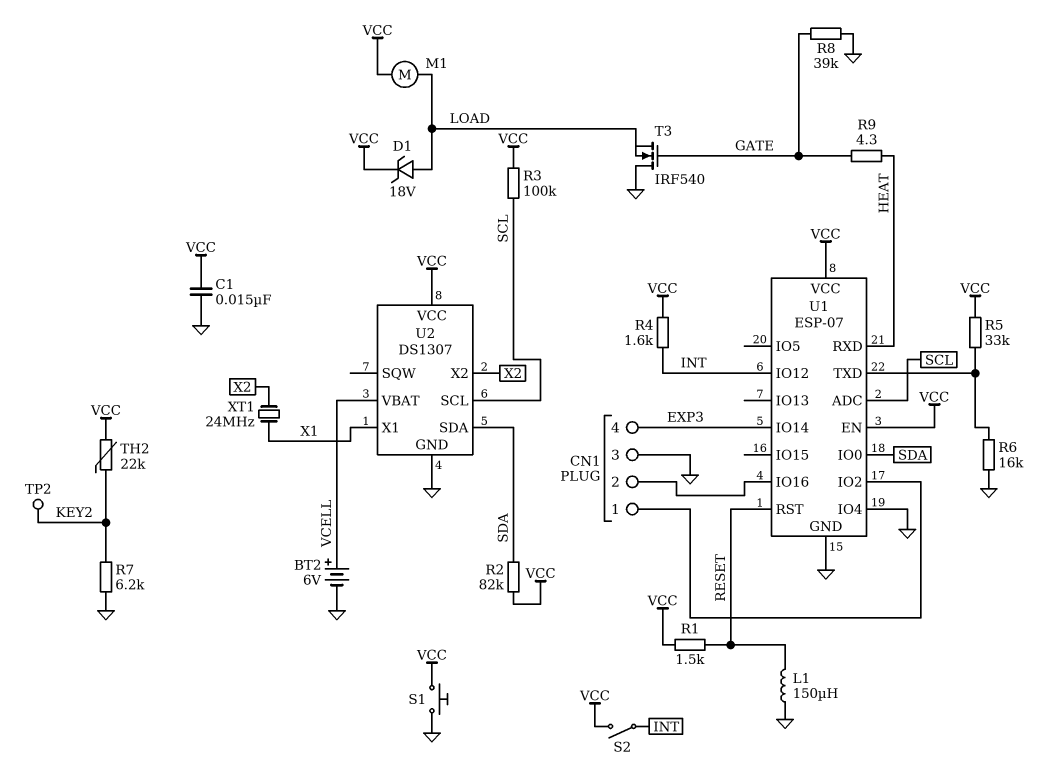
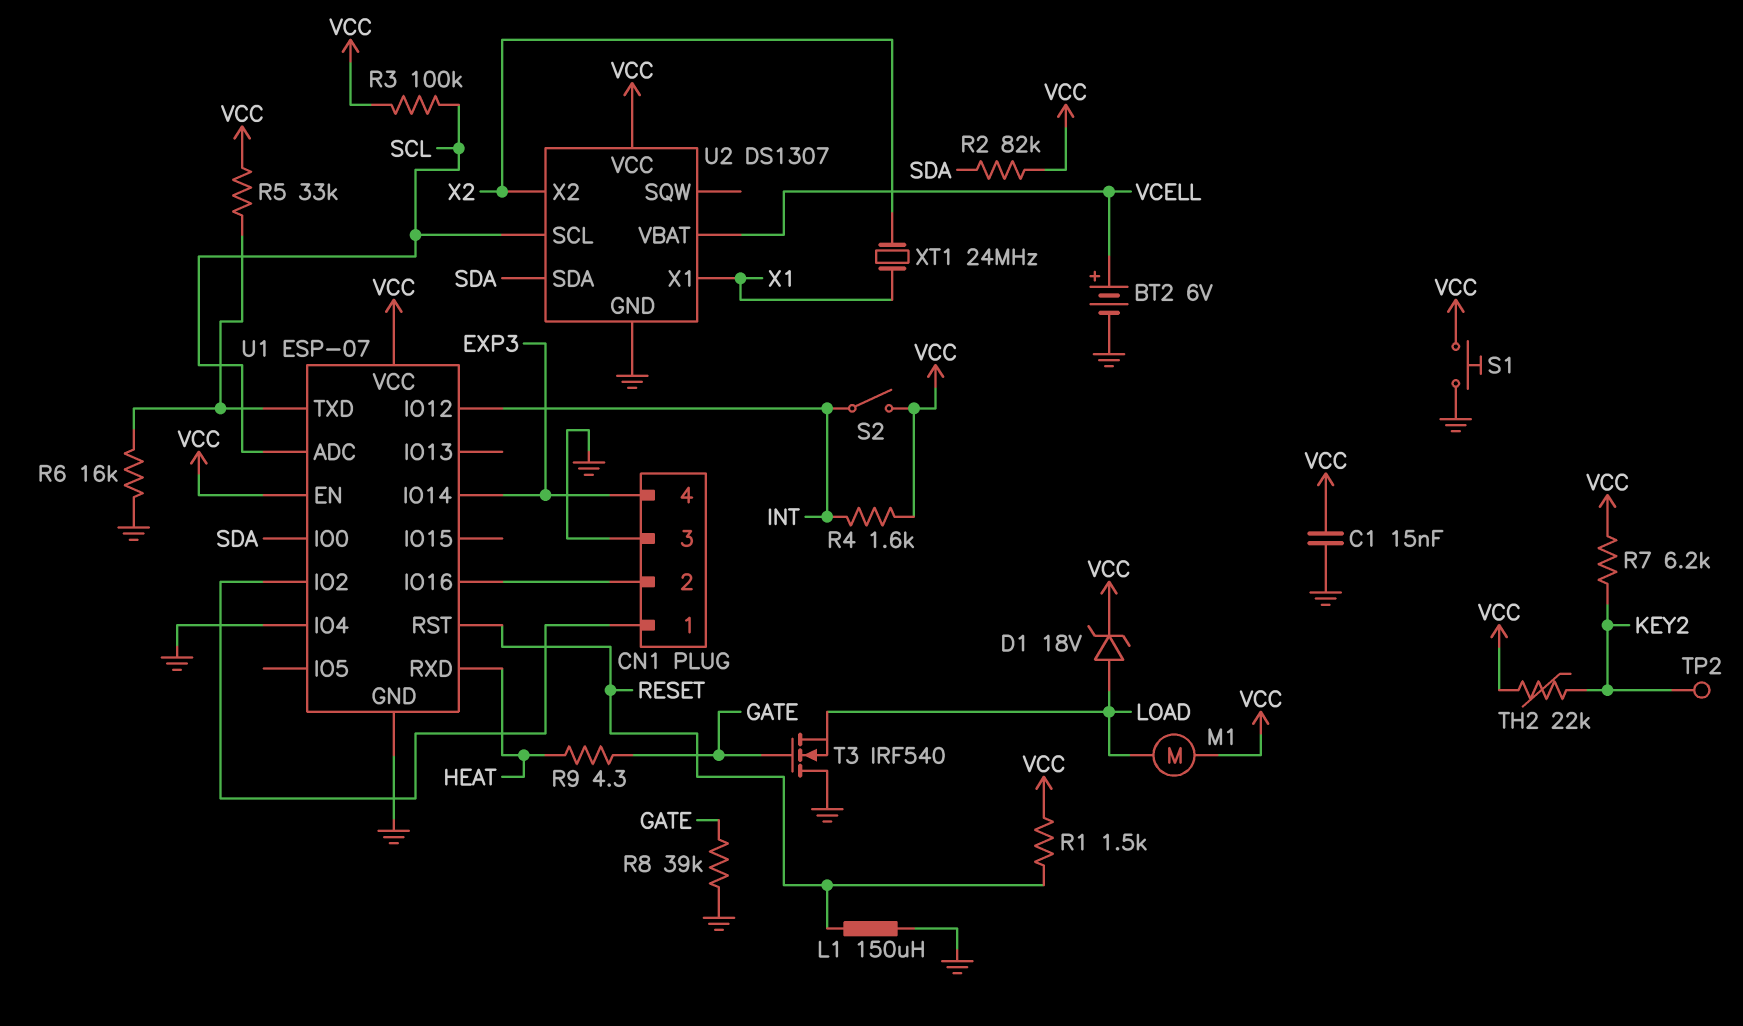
R7: 6.2k (GND, KEY2) -> 6.2k (KEY2, VCC)

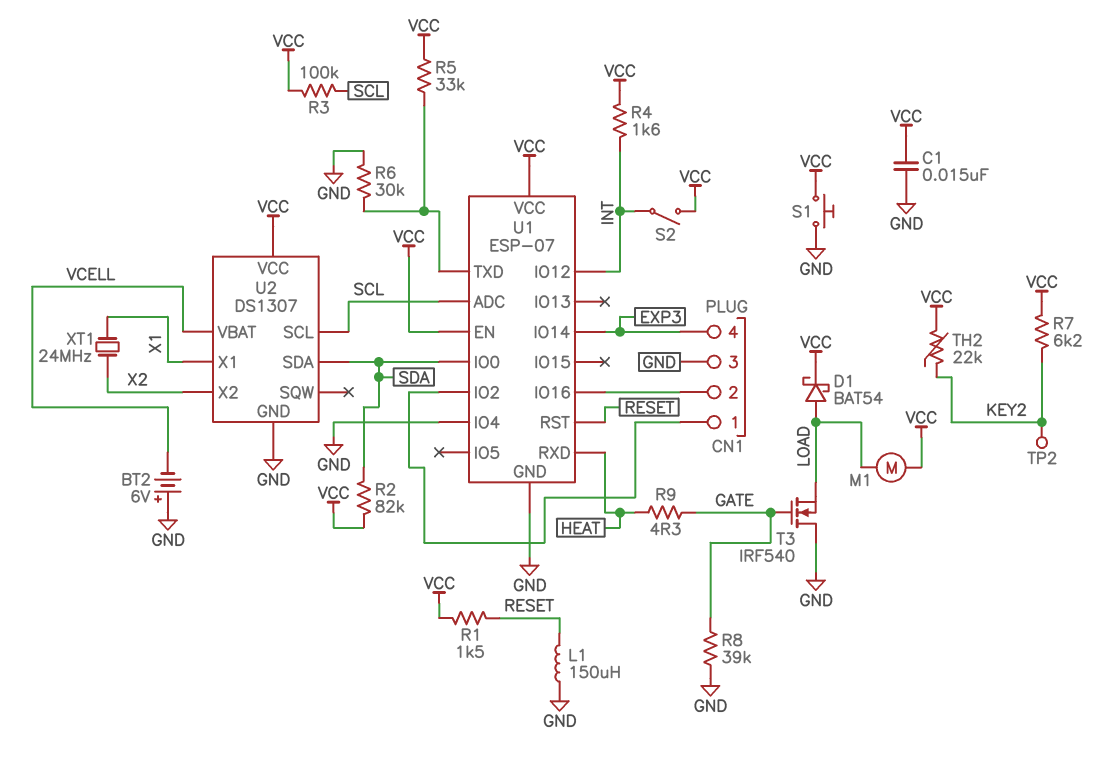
BT2: 6V (plus VCELL, minus GND) -> 6V (plus GND, minus VCELL)
D1: zener 18V (A LOAD, K VCC) -> schottky BAT54 (A LOAD, K VCC)
R6: 16k (GND, U1/TXD) -> 30k (GND, U1/TXD)

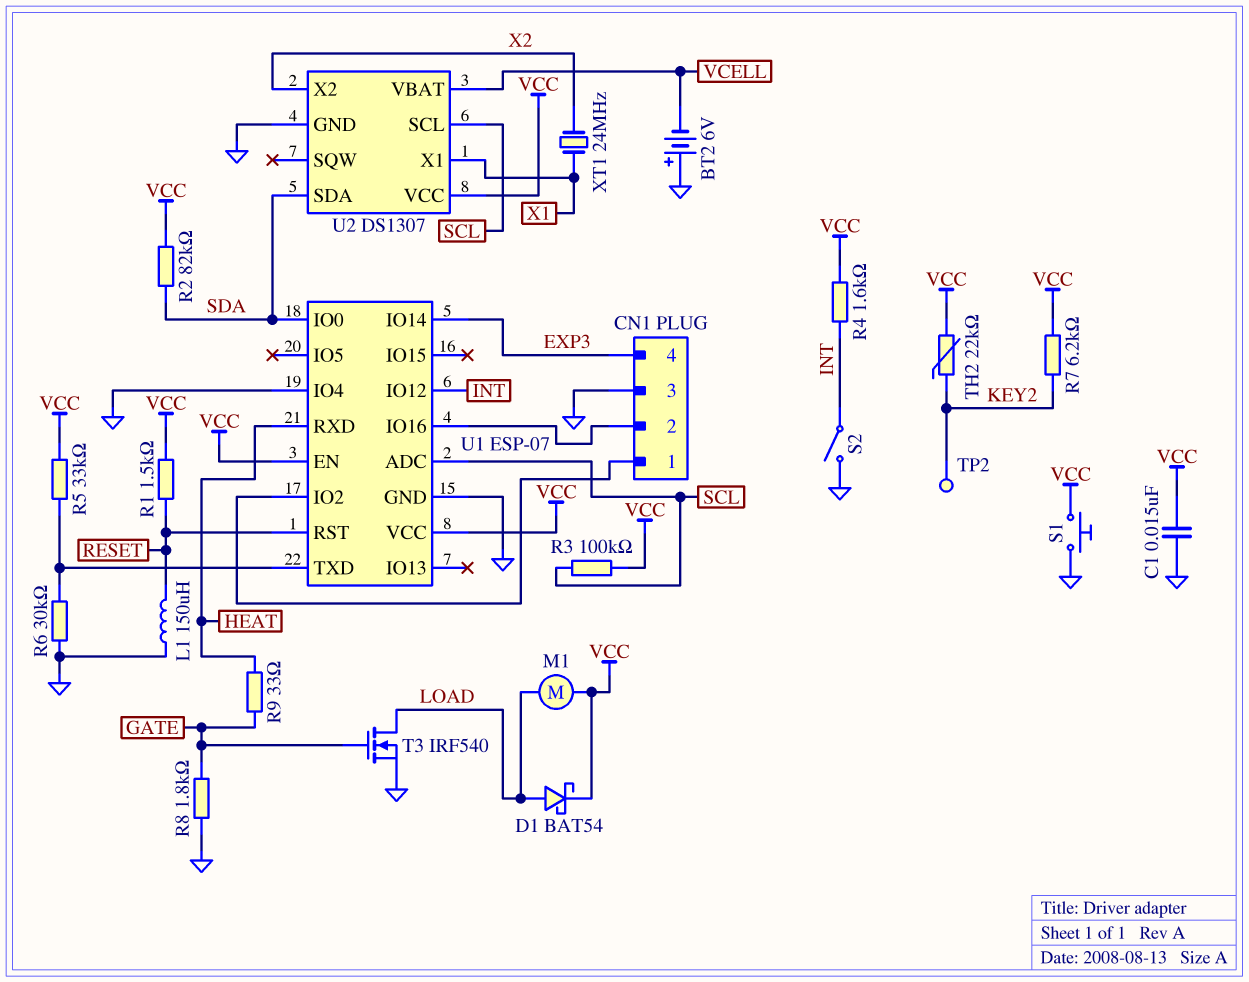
R8: 39k (GATE, GND) -> 1.8k (GATE, GND)
R9: 4.3 (GATE, HEAT) -> 33 (GATE, HEAT)
S2: switch (INT, VCC) -> switch (GND, INT)
T3: NMOS IRF540 (G GATE, D GND, S LOAD) -> NMOS IRF540 (G GATE, D LOAD, S GND)

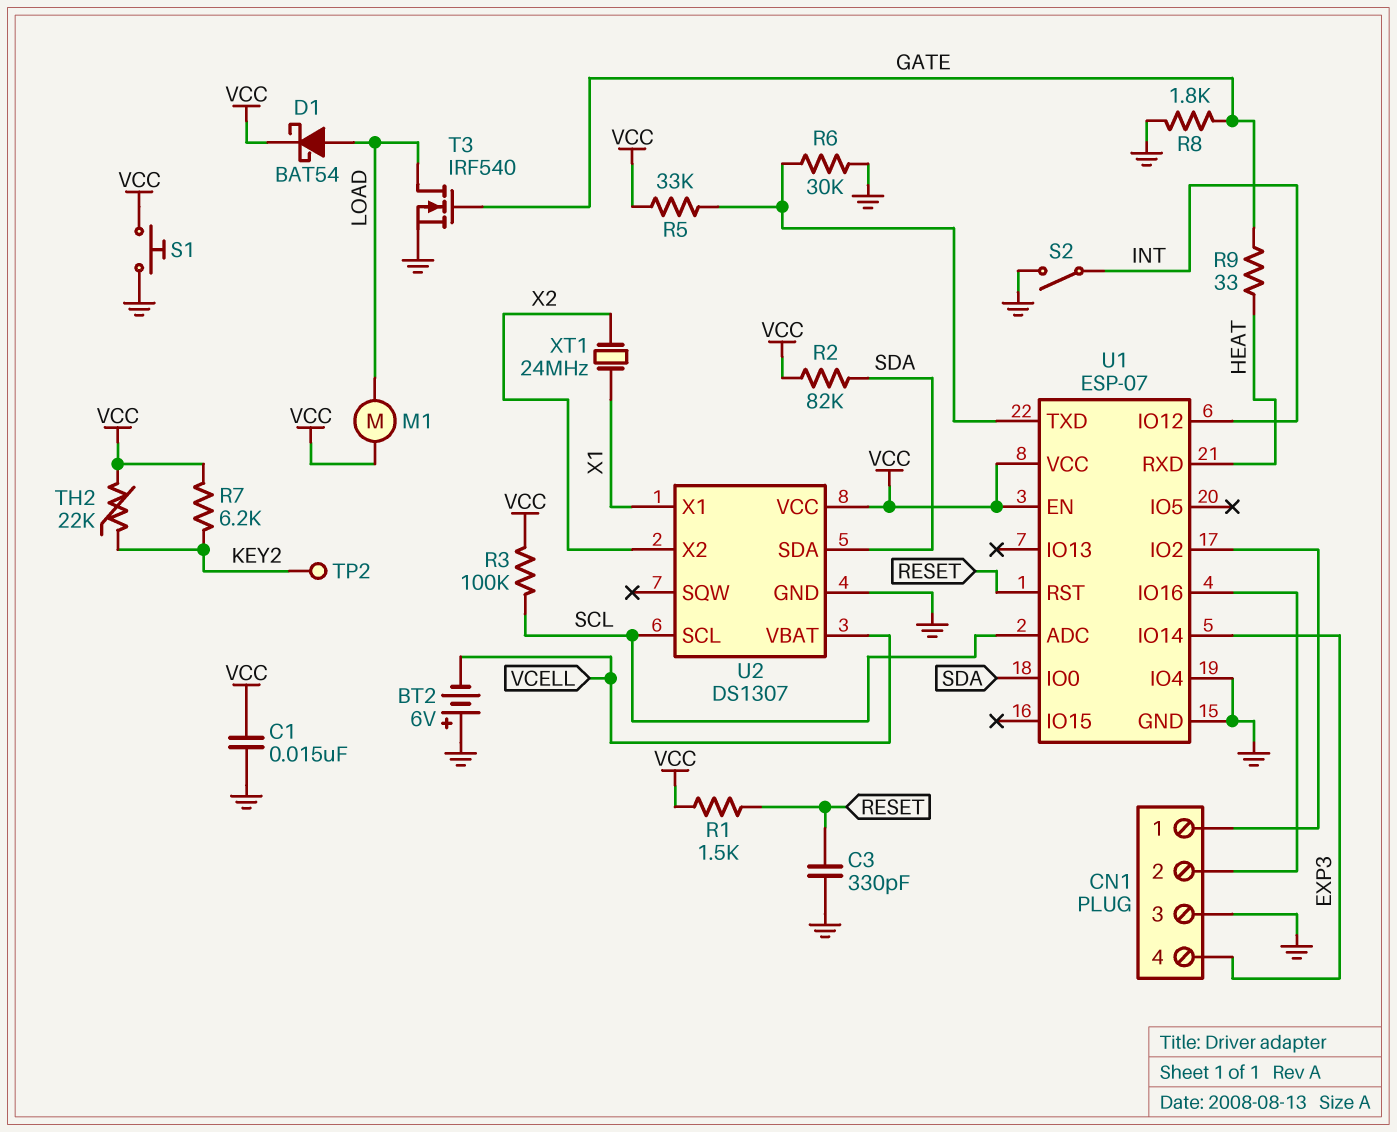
C3: none -> 330pF (GND, RESET)
L1: 150uH (GND, RESET) -> none
R4: 1.6k (INT, VCC) -> none

